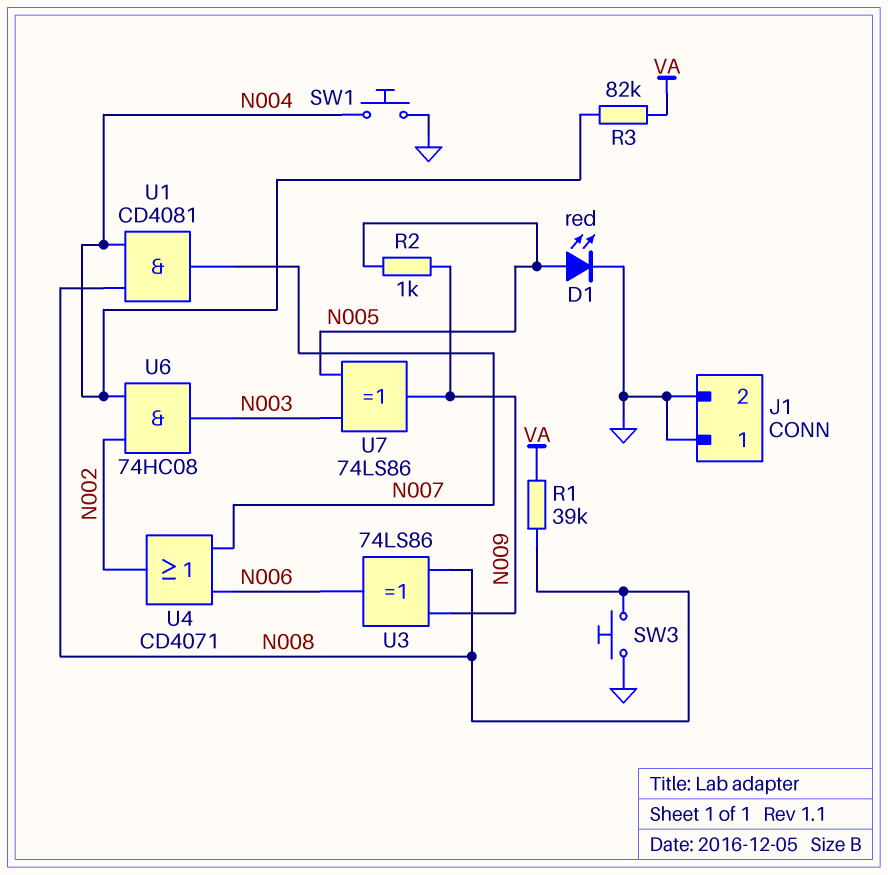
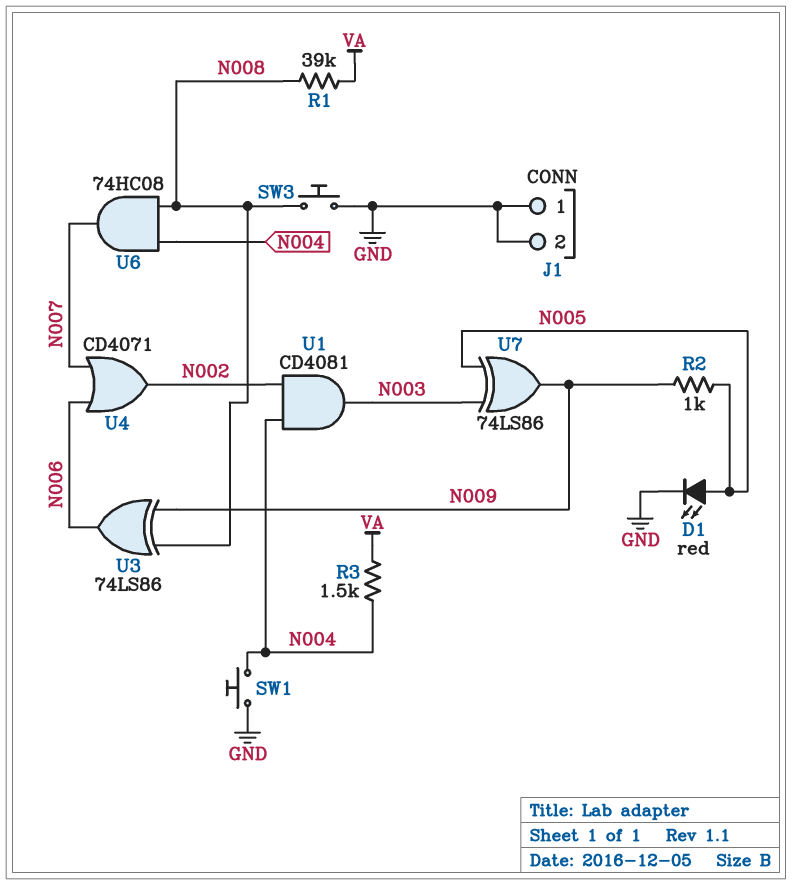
R3: 82k (N004, VA) -> 1.5k (N004, VA)
U1: AND CD4081 (in N004, in N008, out N007) -> AND CD4081 (in N002, in N004, out N003)
U6: AND 74HC08 (in N002, in N004, out N003) -> AND 74HC08 (in N004, in N008, out N007)

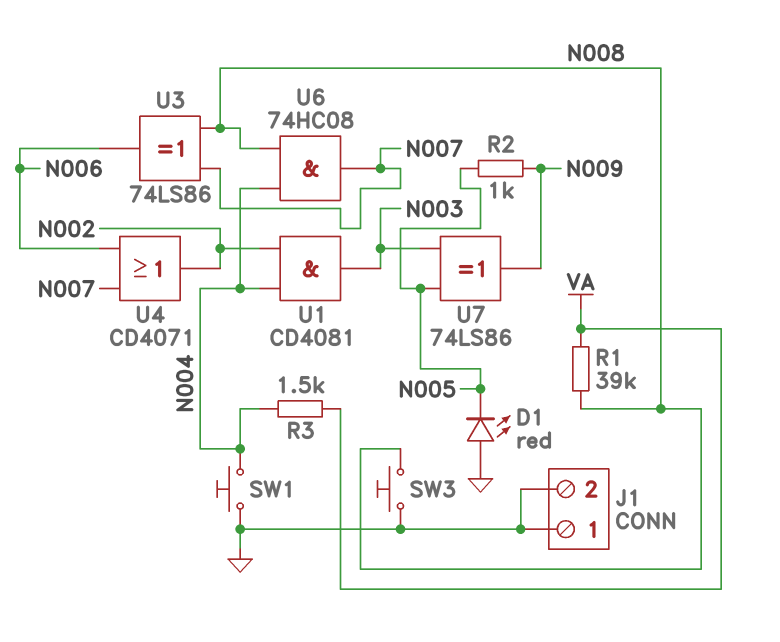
D1: LED red (A N005, K GND) -> LED red (A GND, K N005)
U3: XOR 74LS86 (in N008, in N009, out N006) -> XOR 74LS86 (in N007, in N008, out N006)

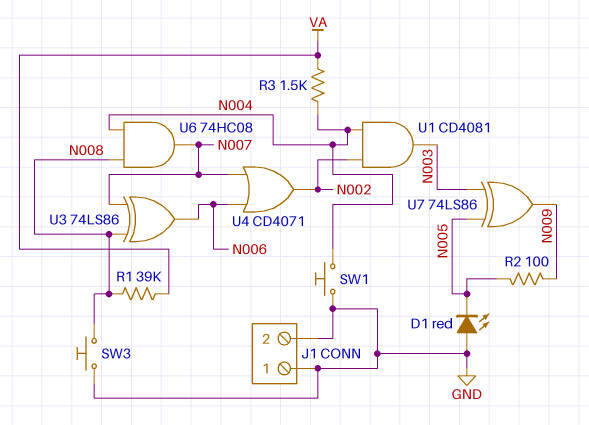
R2: 1k (N005, N009) -> 100 (N005, N009)

